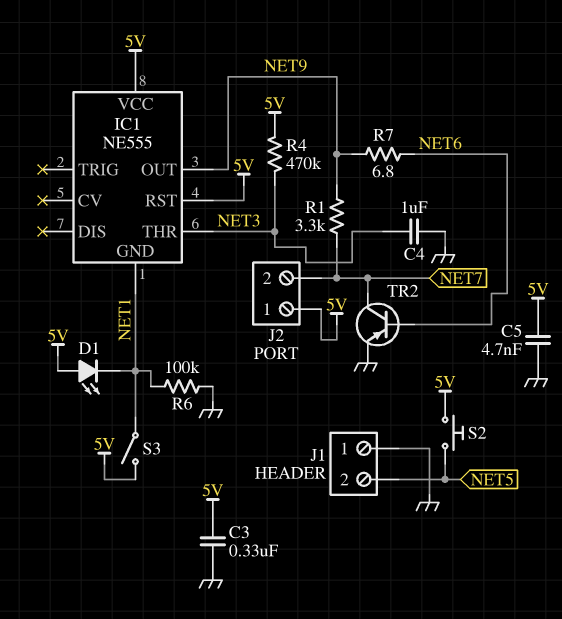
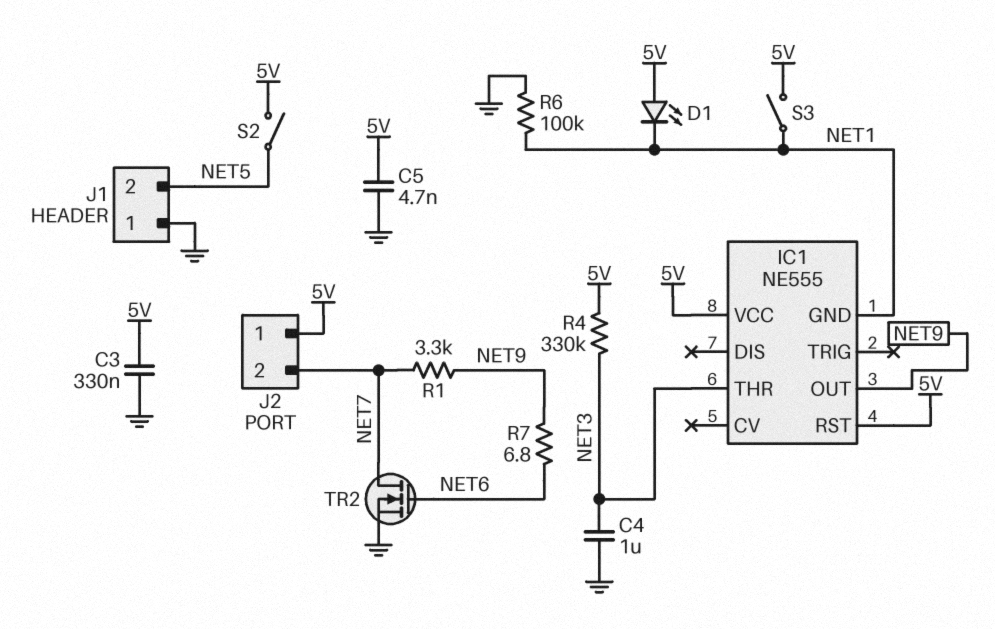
R4: 470k (5V, NET3) -> 330k (5V, NET3)
S2: button (5V, NET5) -> switch (5V, NET5)
TR2: PNP (B NET6, C NET7, E GND) -> NMOS (G NET6, D NET7, S GND)

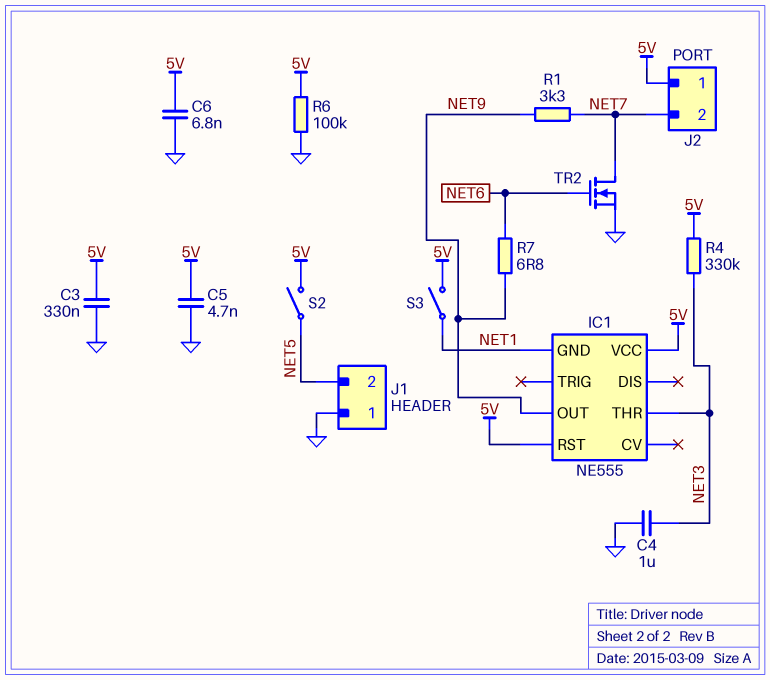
C6: none -> 6.8nF (5V, GND)
D1: LED (A 5V, K NET1) -> none
R6: 100k (GND, NET1) -> 100k (5V, GND)

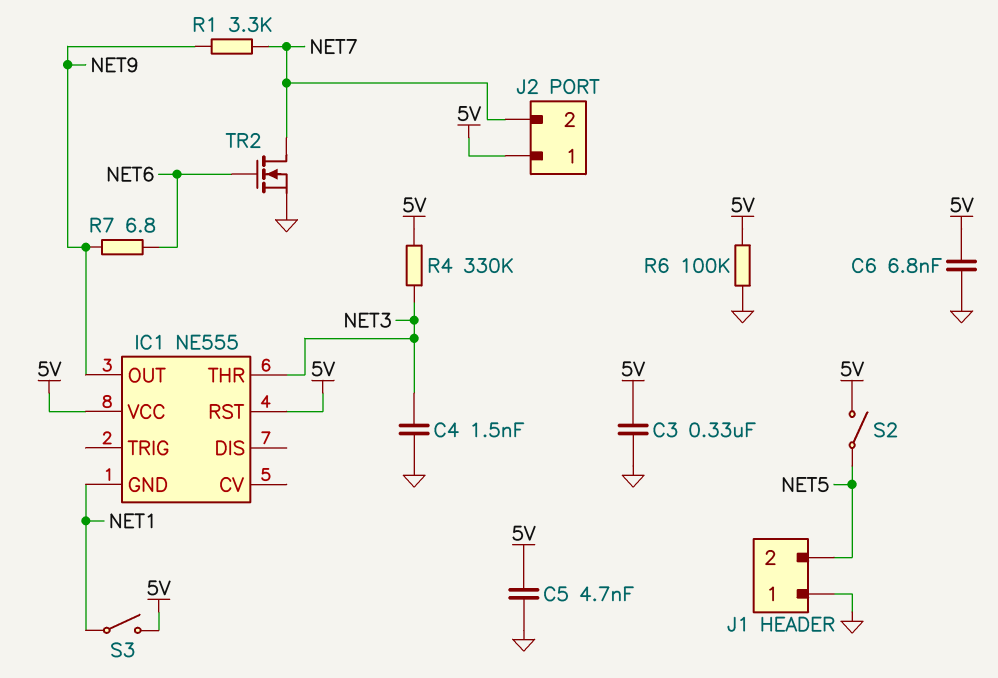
C4: 1uF (GND, NET3) -> 1.5nF (GND, NET3)

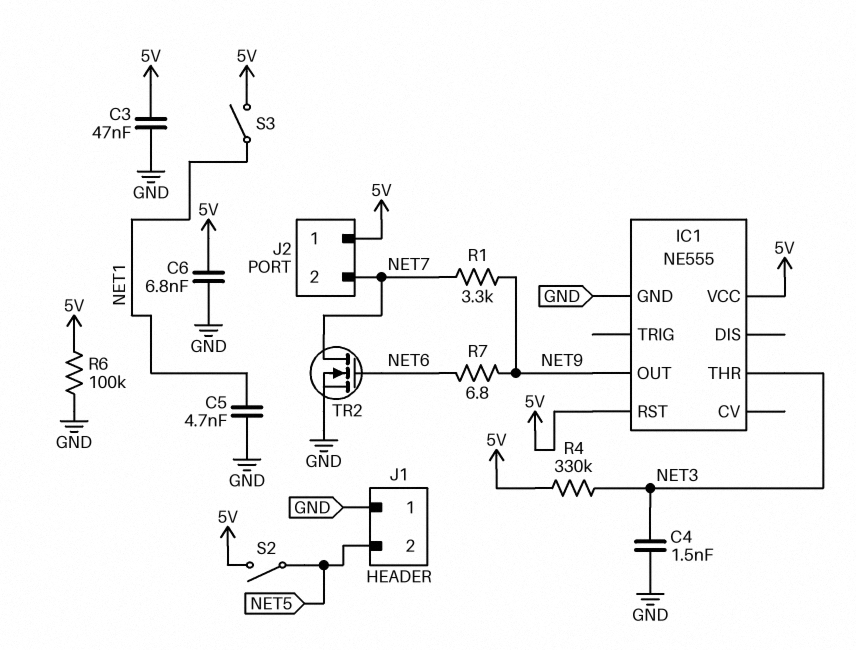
C3: 330nF (5V, GND) -> 47nF (5V, GND)
C5: 4.7nF (5V, GND) -> 4.7nF (GND, NET1)
IC1 pin GND: NET1 -> GND

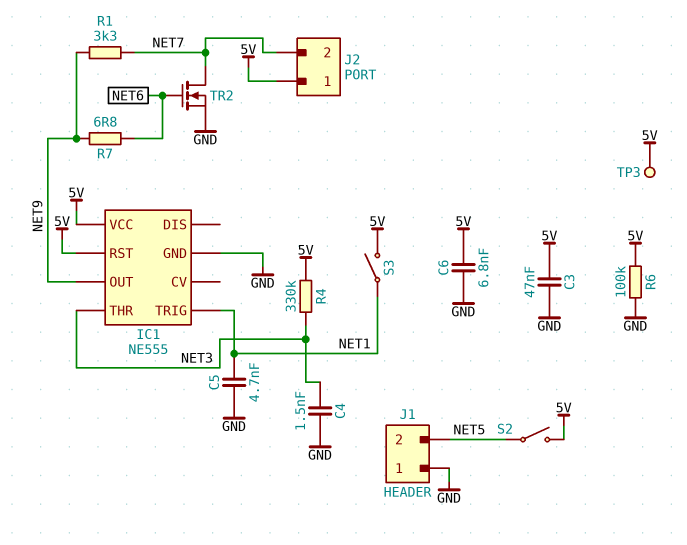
IC1 pin TRIG: none -> NET1
TP3: none -> test point (5V)

